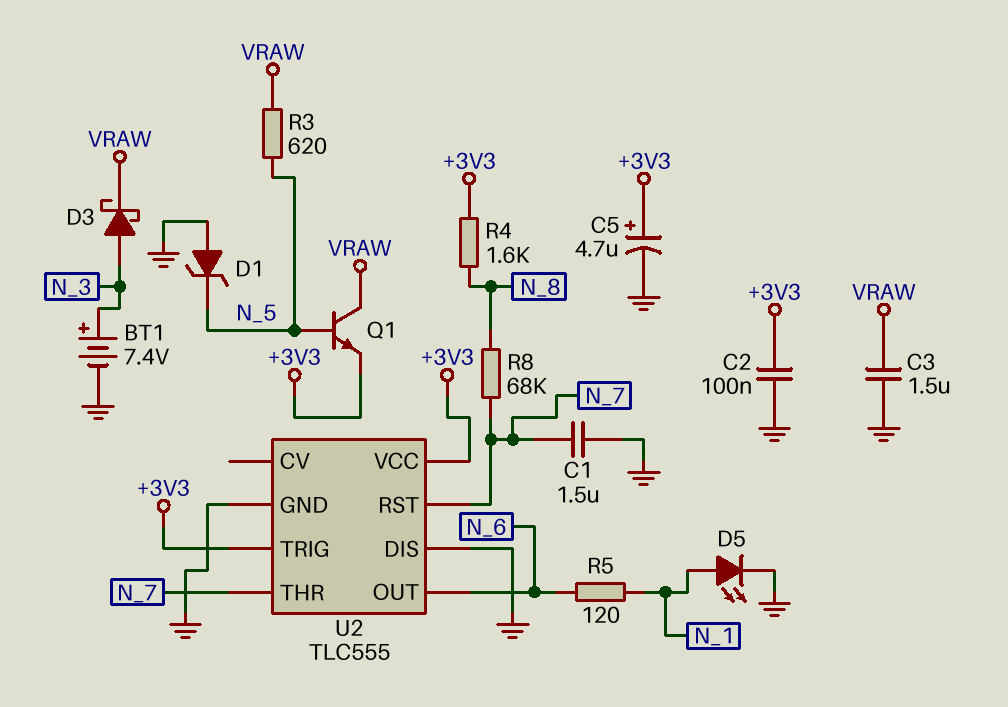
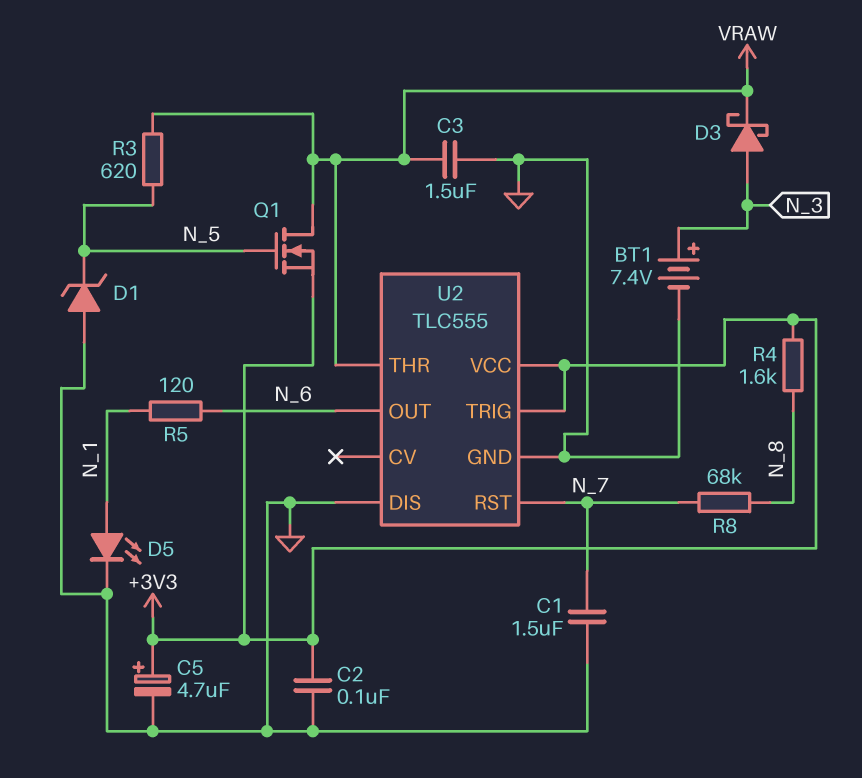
Q1: NPN (B N_5, C VRAW, E +3V3) -> NMOS (G N_5, D VRAW, S +3V3)
U2 pin THR: N_7 -> VRAW

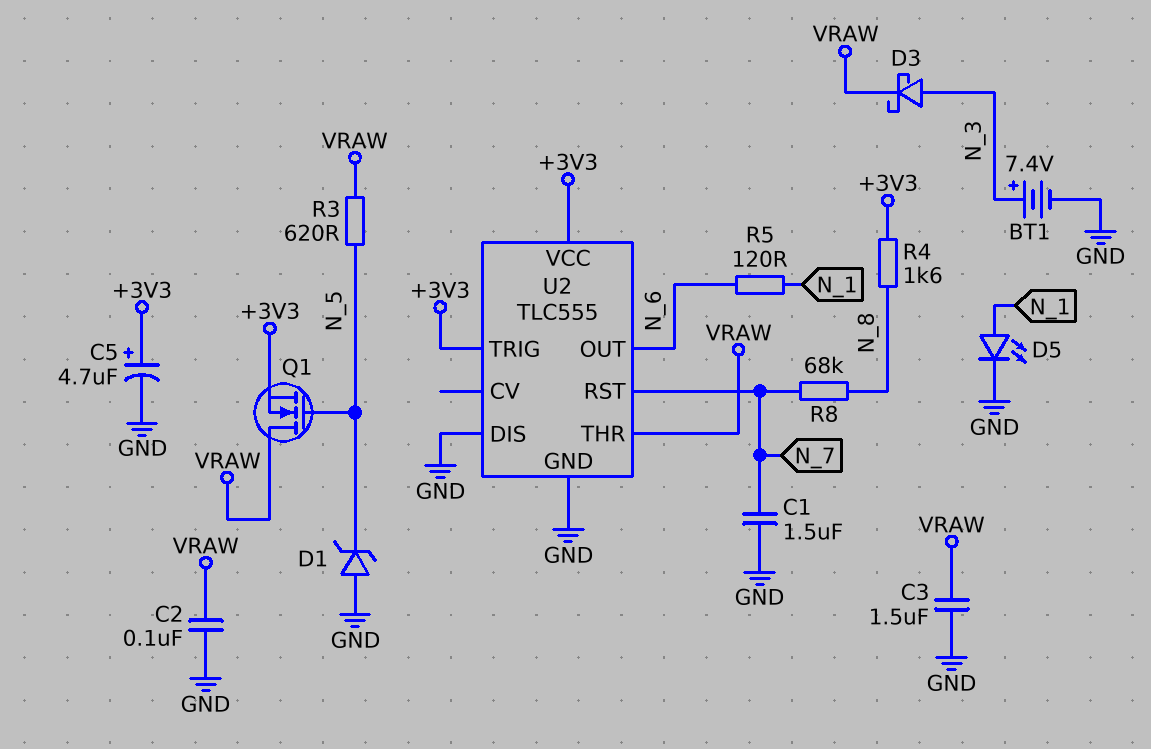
C2: 100nF (+3V3, GND) -> 100nF (GND, VRAW)

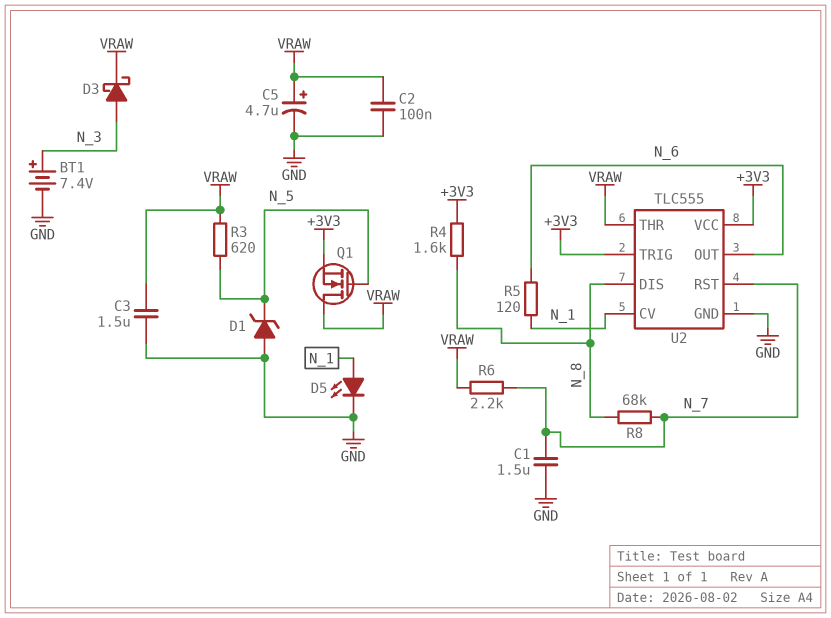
C5: 4.7uF (plus +3V3, minus GND) -> 4.7uF (plus VRAW, minus GND)
R6: none -> 2.2k (N_7, VRAW)
U2 pin CV: none -> N_1
U2 pin DIS: GND -> N_8

